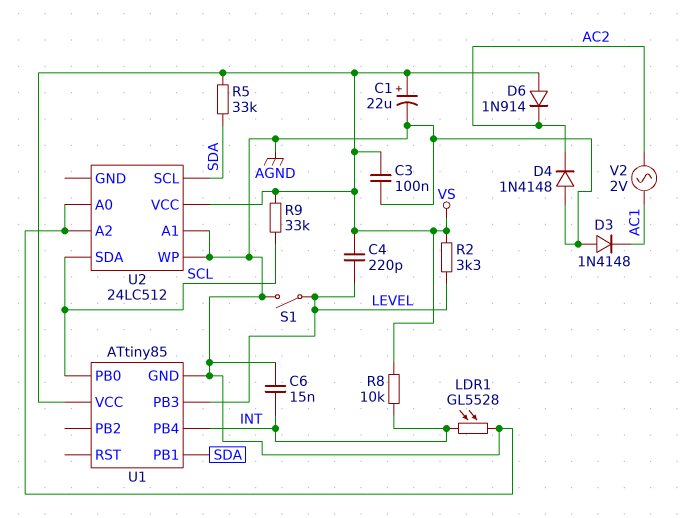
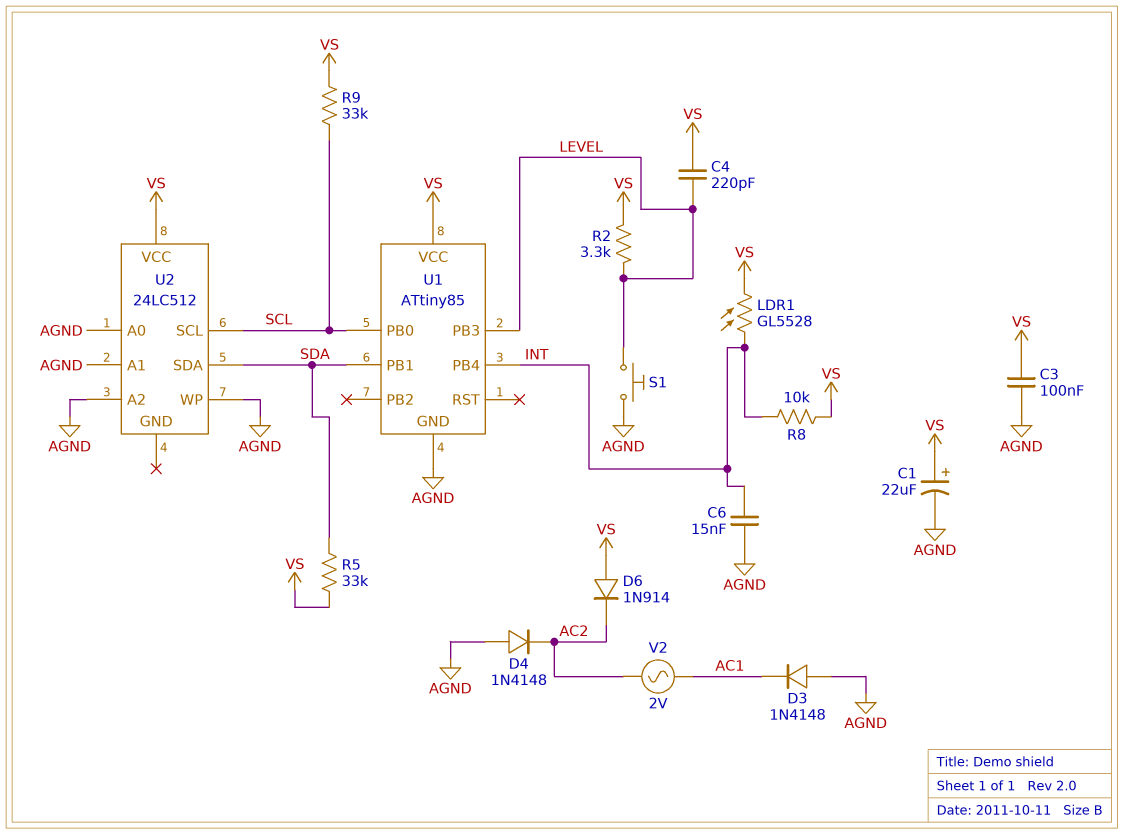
LDR1: GL5528 (AGND, INT) -> GL5528 (INT, VS)
S1: switch (AGND, LEVEL) -> button (AGND, LEVEL)
U2 pin SCL: SDA -> SCL
U2 pin SDA: SCL -> SDA

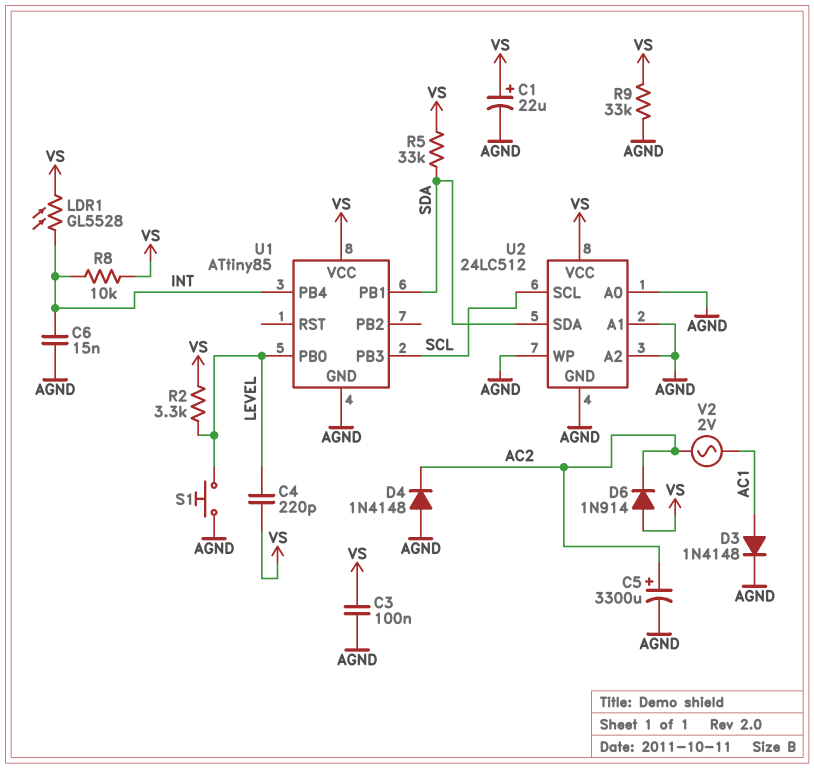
C5: none -> 3300uF (plus AC2, minus AGND)
D3: diode 1N4148 (A AGND, K AC1) -> diode 1N4148 (A AC1, K AGND)
R9: 33k (SCL, VS) -> 33k (AGND, VS)
U1 pin PB0: SCL -> LEVEL
U1 pin PB3: LEVEL -> SCL
U2 pin GND: none -> AGND

